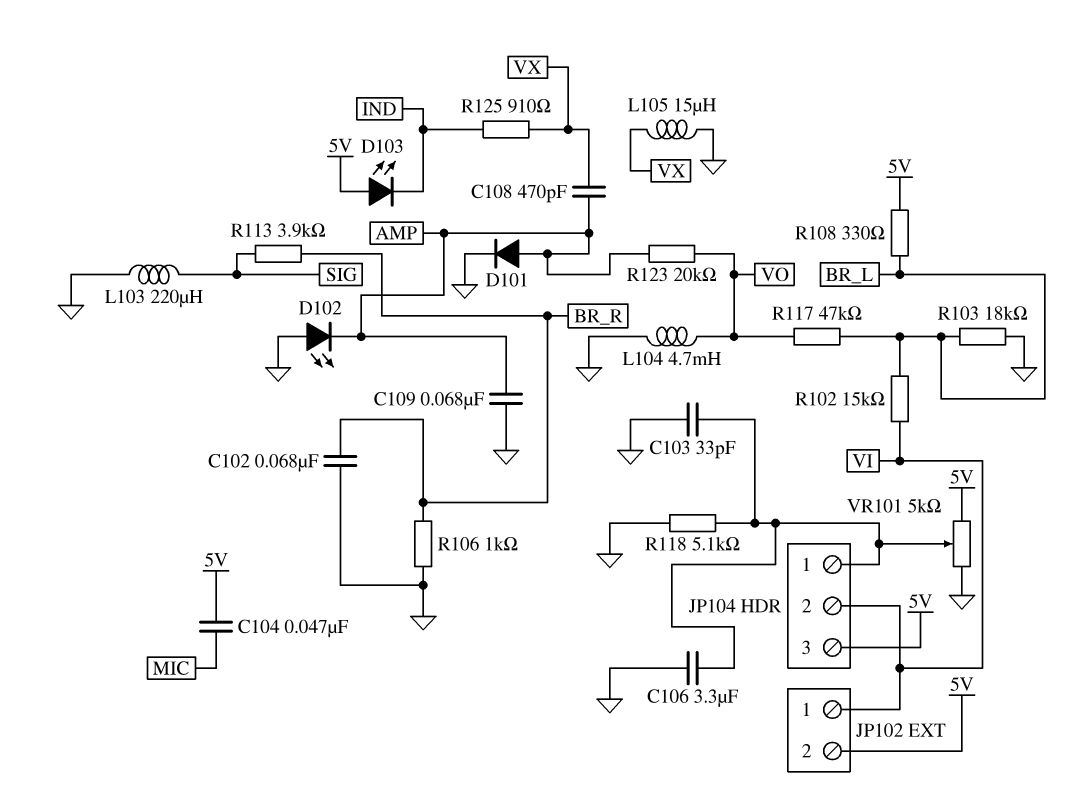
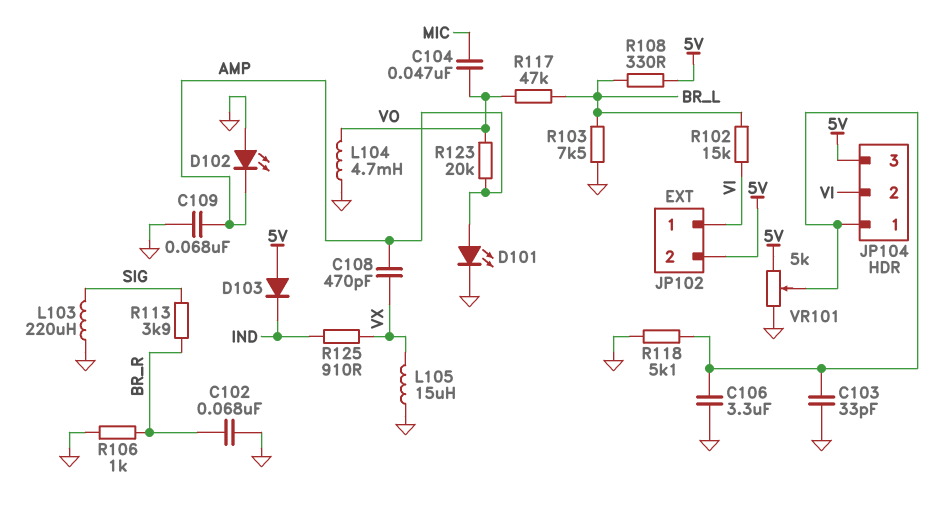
C104: 47nF (5V, MIC) -> 47nF (MIC, VO)
D101: diode (A AMP, K GND) -> LED (A AMP, K GND)
D103: LED (A 5V, K IND) -> diode (A 5V, K IND)
R103: 18k (BR_L, GND) -> 7.5k (BR_L, GND)

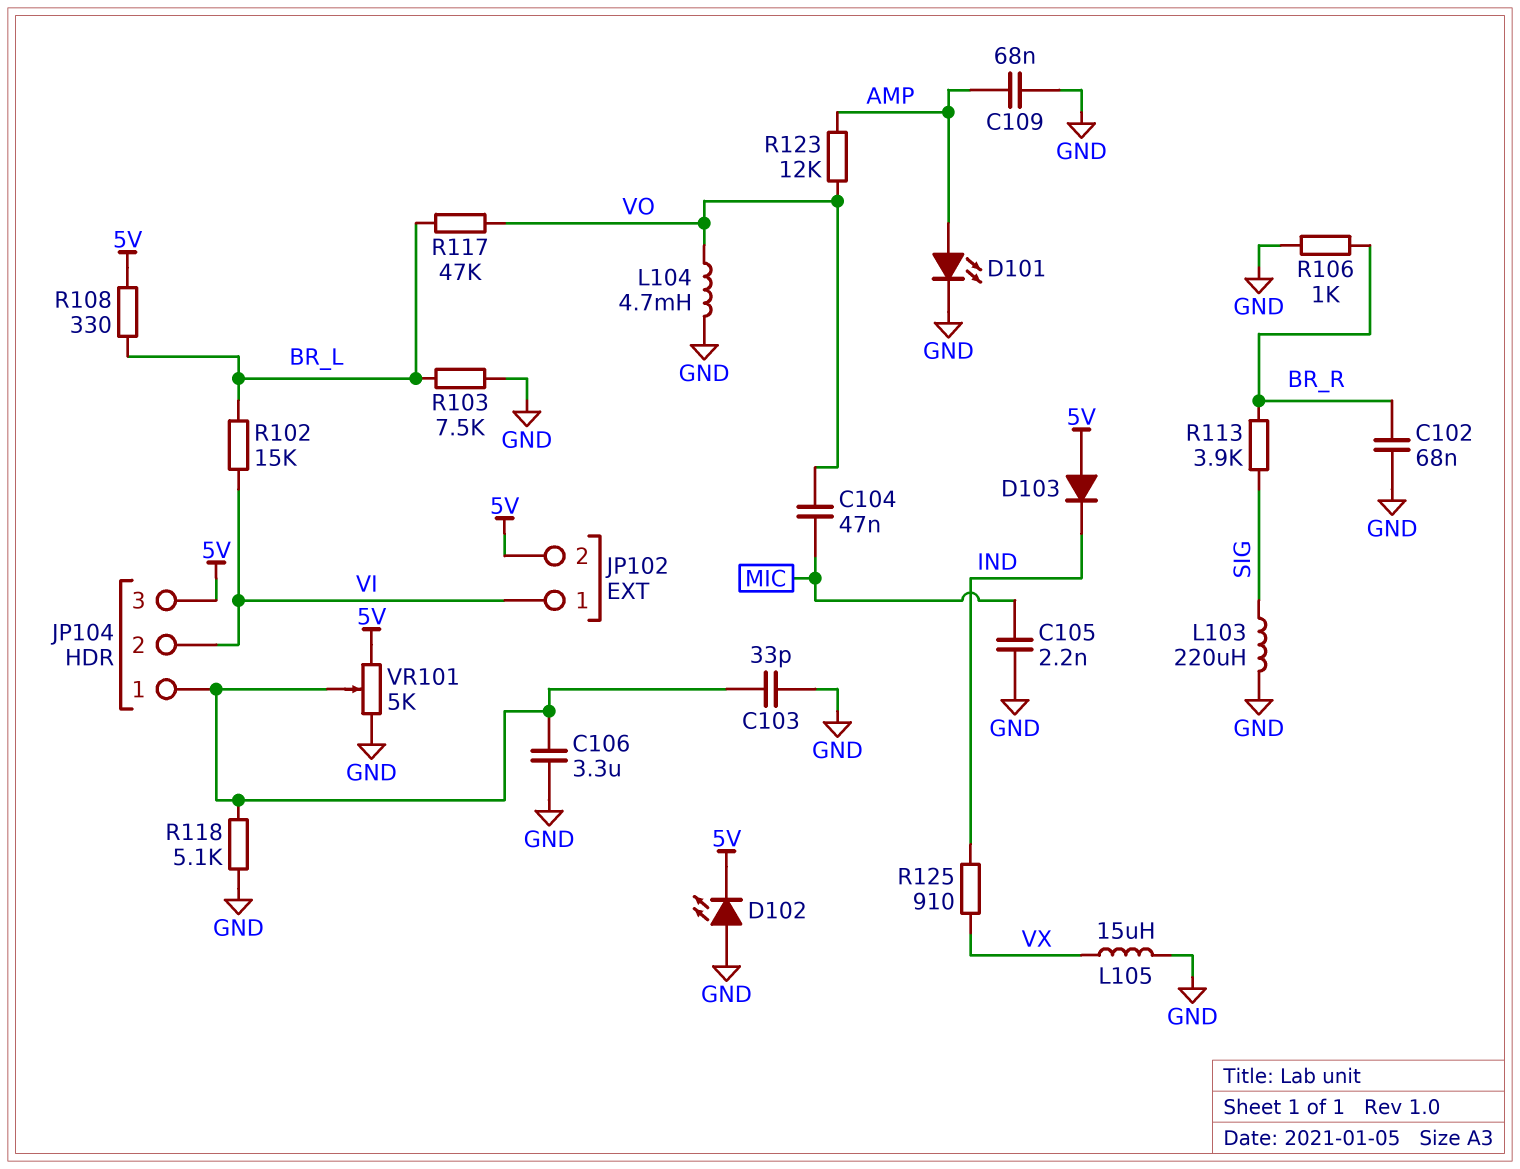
C105: none -> 2.2nF (GND, MIC)
C108: 470pF (AMP, VX) -> none
D102: LED (A GND, K AMP) -> LED (A GND, K 5V)
R123: 20k (AMP, VO) -> 12k (AMP, VO)

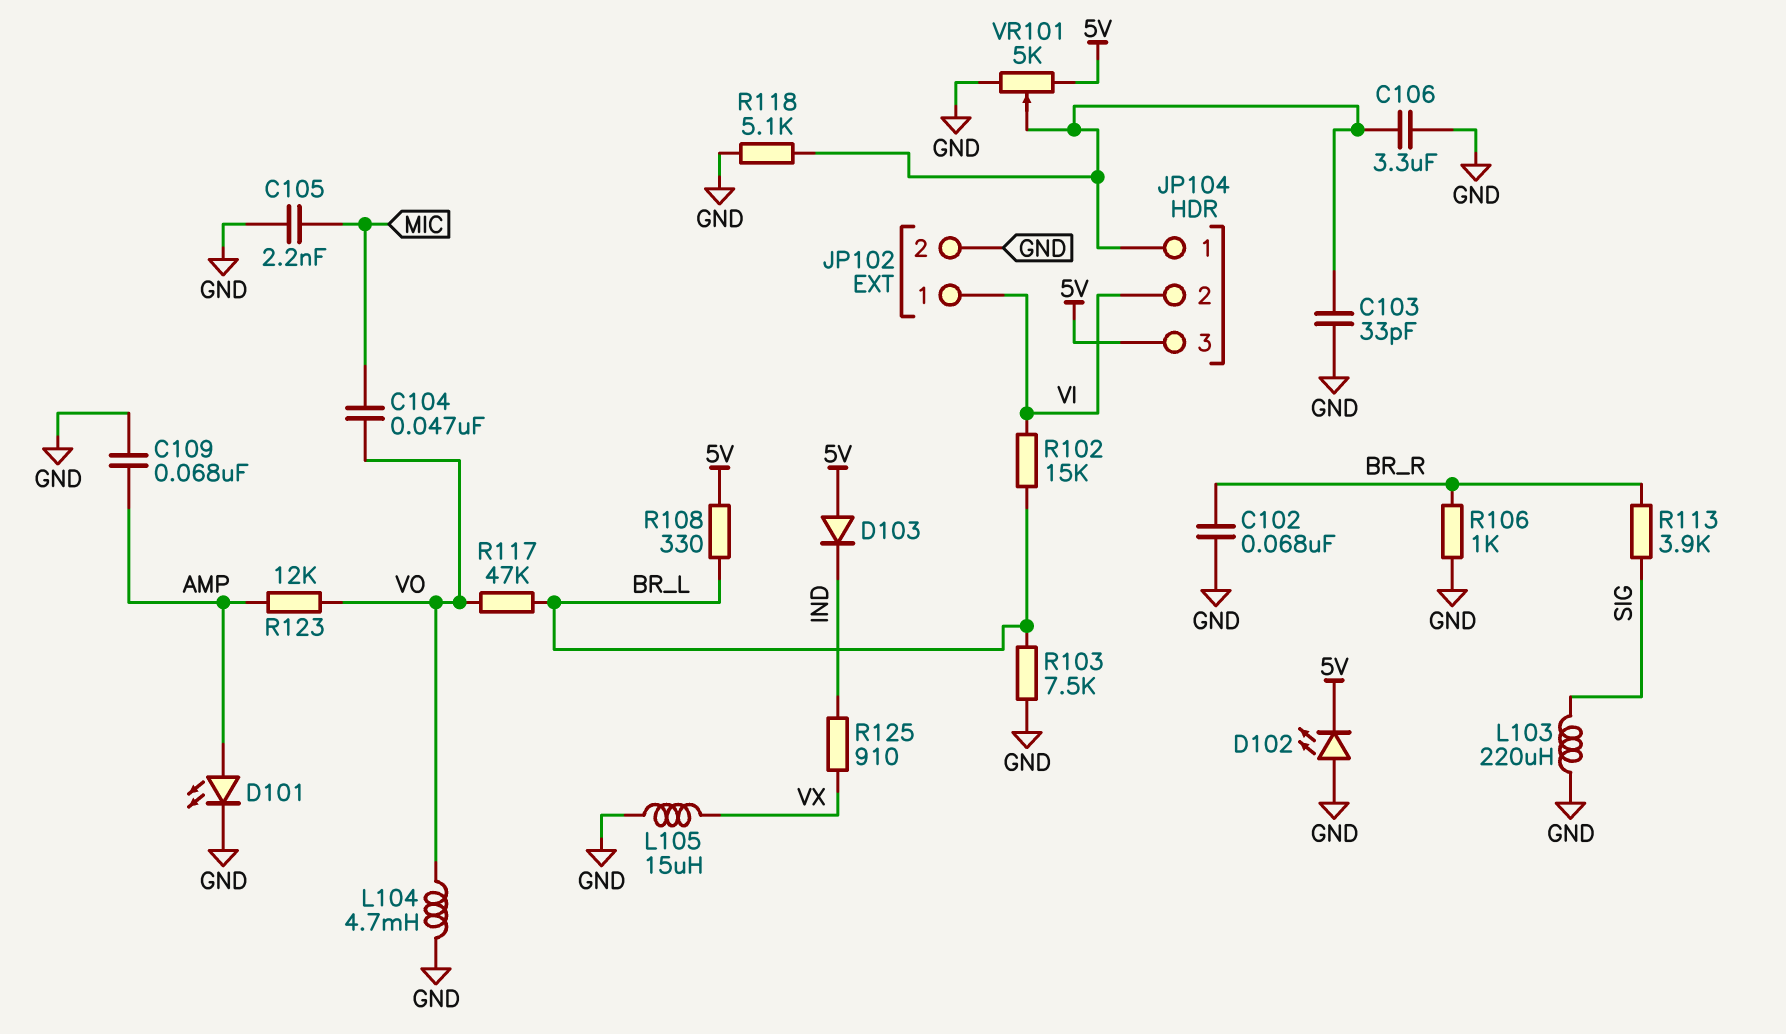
JP102 pin 2: 5V -> GND

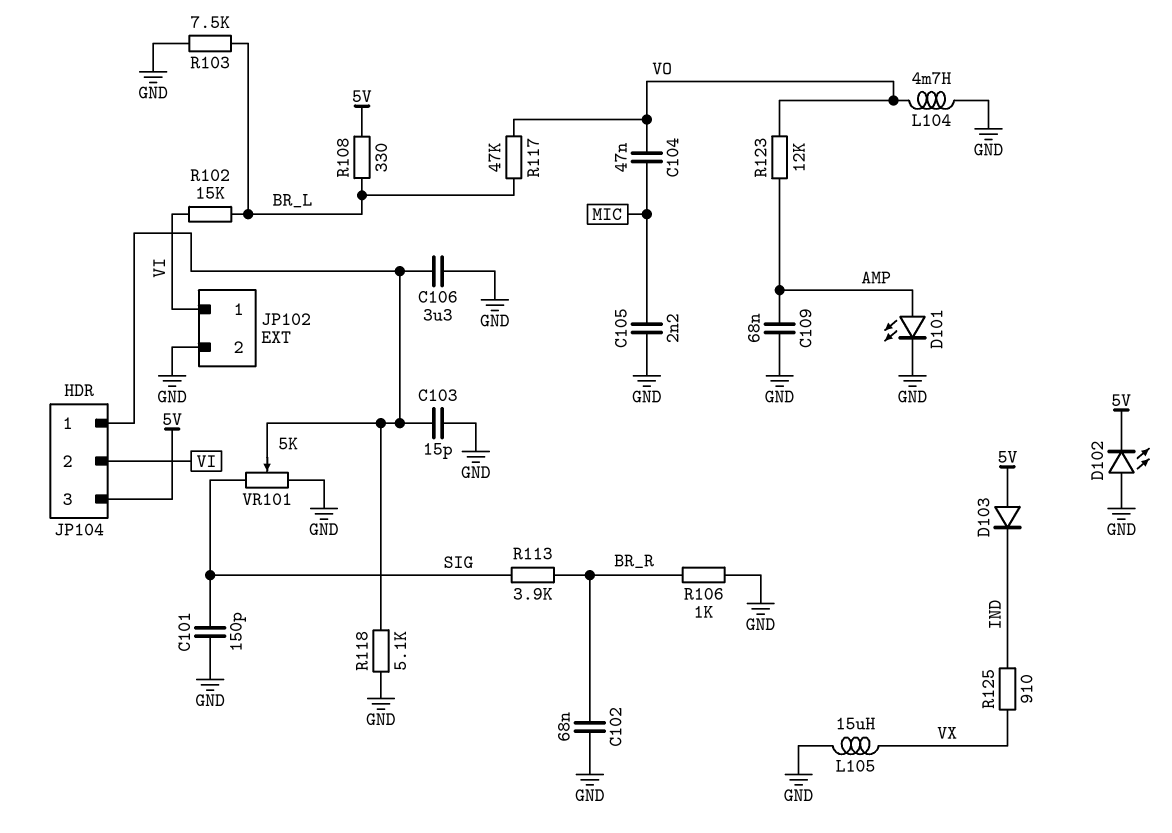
C101: none -> 150pF (GND, SIG)
C103: 33pF (GND, JP104/1) -> 15pF (GND, JP104/1)
L103: 220uH (GND, SIG) -> none
VR101: 5k (5V, GND, wiper JP104/1) -> 5k (GND, SIG, wiper JP104/1)

